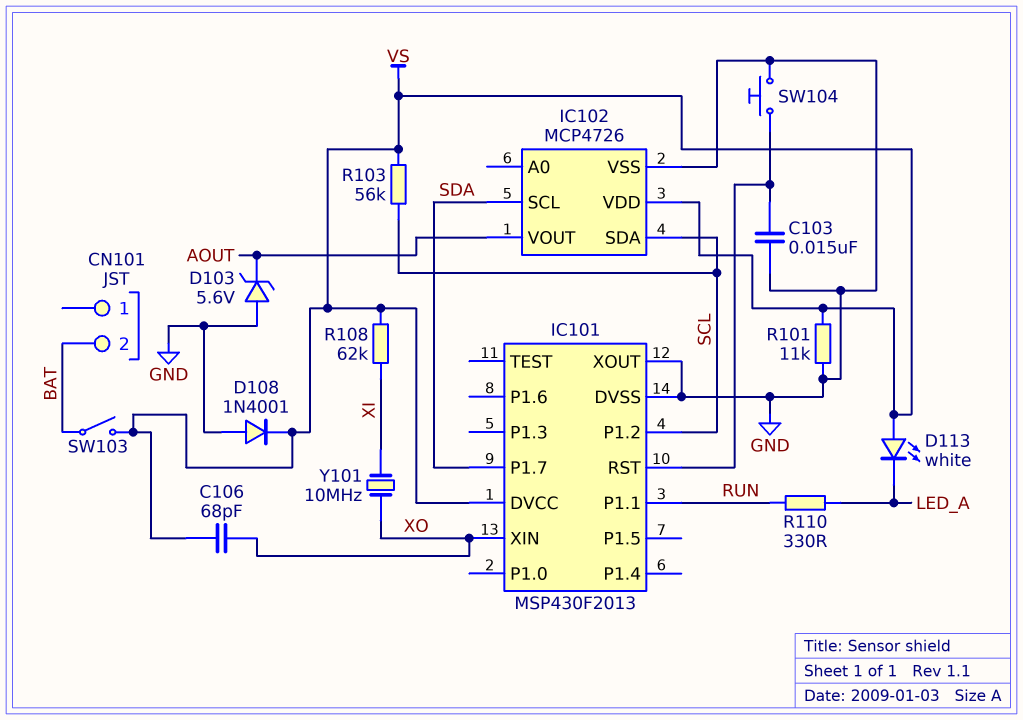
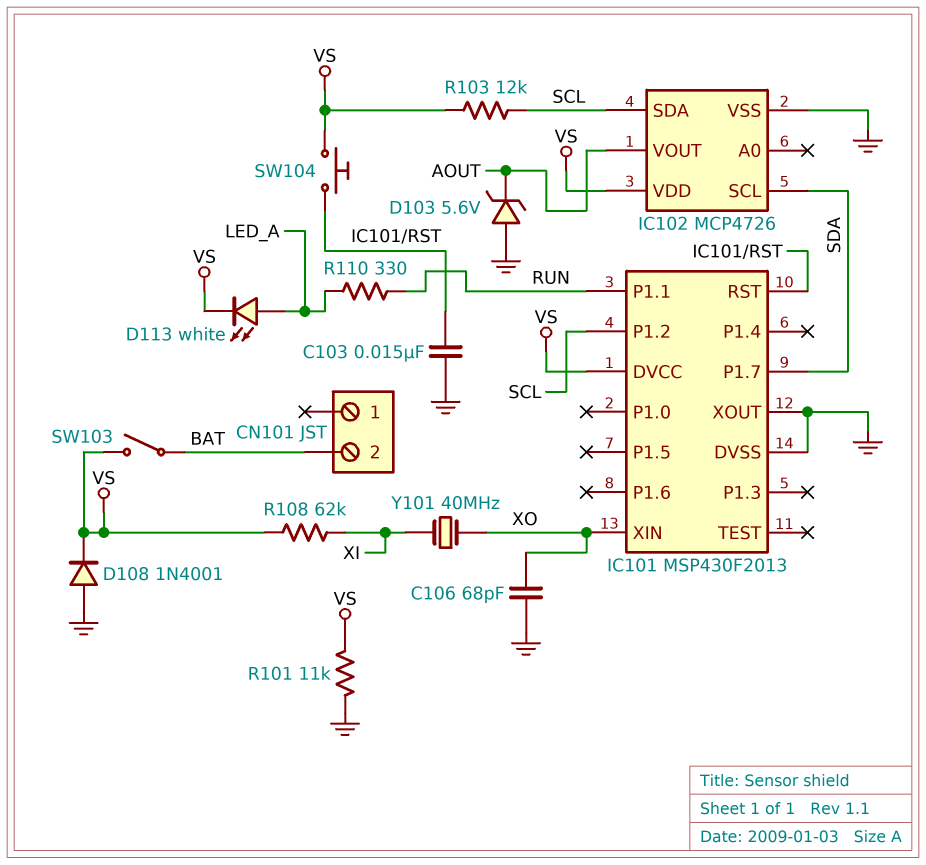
C106: 68pF (VS, XO) -> 68pF (GND, XO)
D113: LED white (A VS, K LED_A) -> LED white (A LED_A, K VS)
R103: 56k (SCL, VS) -> 12k (SCL, VS)
SW104: button (GND, IC101/RST) -> button (IC101/RST, VS)
Y101: 10MHz (XI, XO) -> 40MHz (XI, XO)

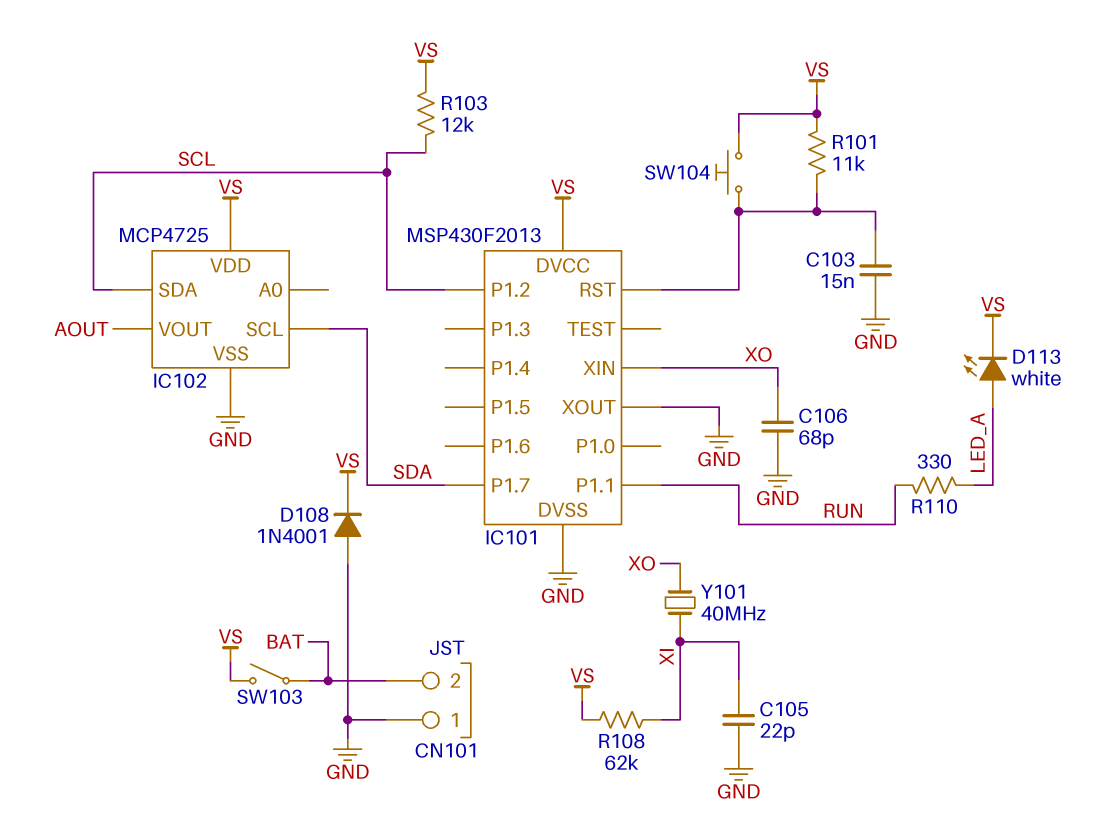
C105: none -> 22pF (GND, XI)
CN101 pin 1: none -> GND
D103: zener 5.6V (A GND, K AOUT) -> none
IC102: MCP4726 -> MCP4725
R101: 11k (GND, VS) -> 11k (IC101/RST, VS)

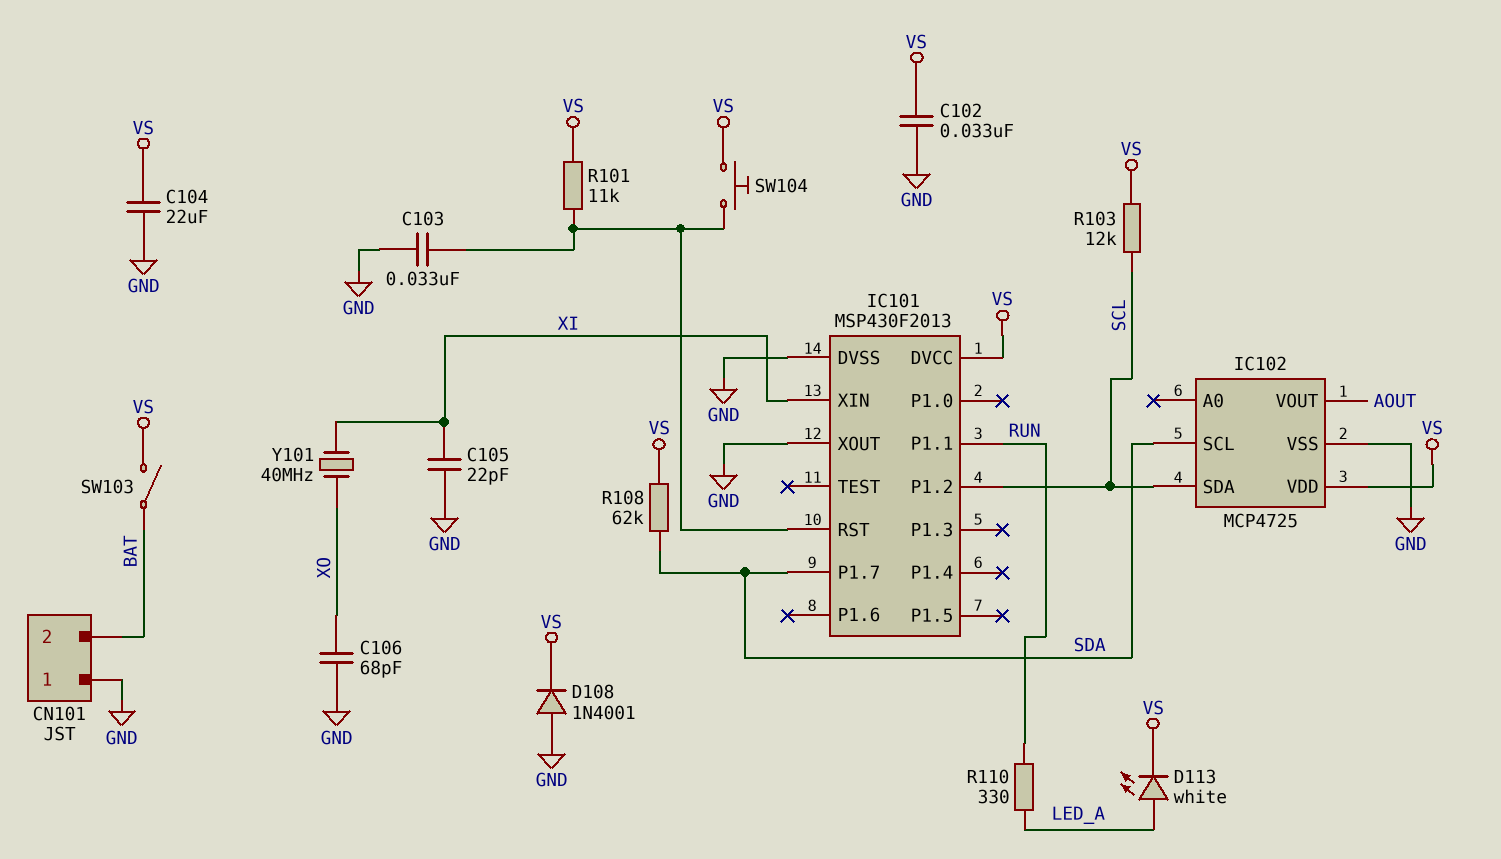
C102: none -> 33nF (GND, VS)
C103: 15nF (GND, IC101/RST) -> 33nF (GND, IC101/RST)
C104: none -> 22uF (GND, VS)
IC101 pin XIN: XO -> XI
R108: 62k (VS, XI) -> 62k (SDA, VS)

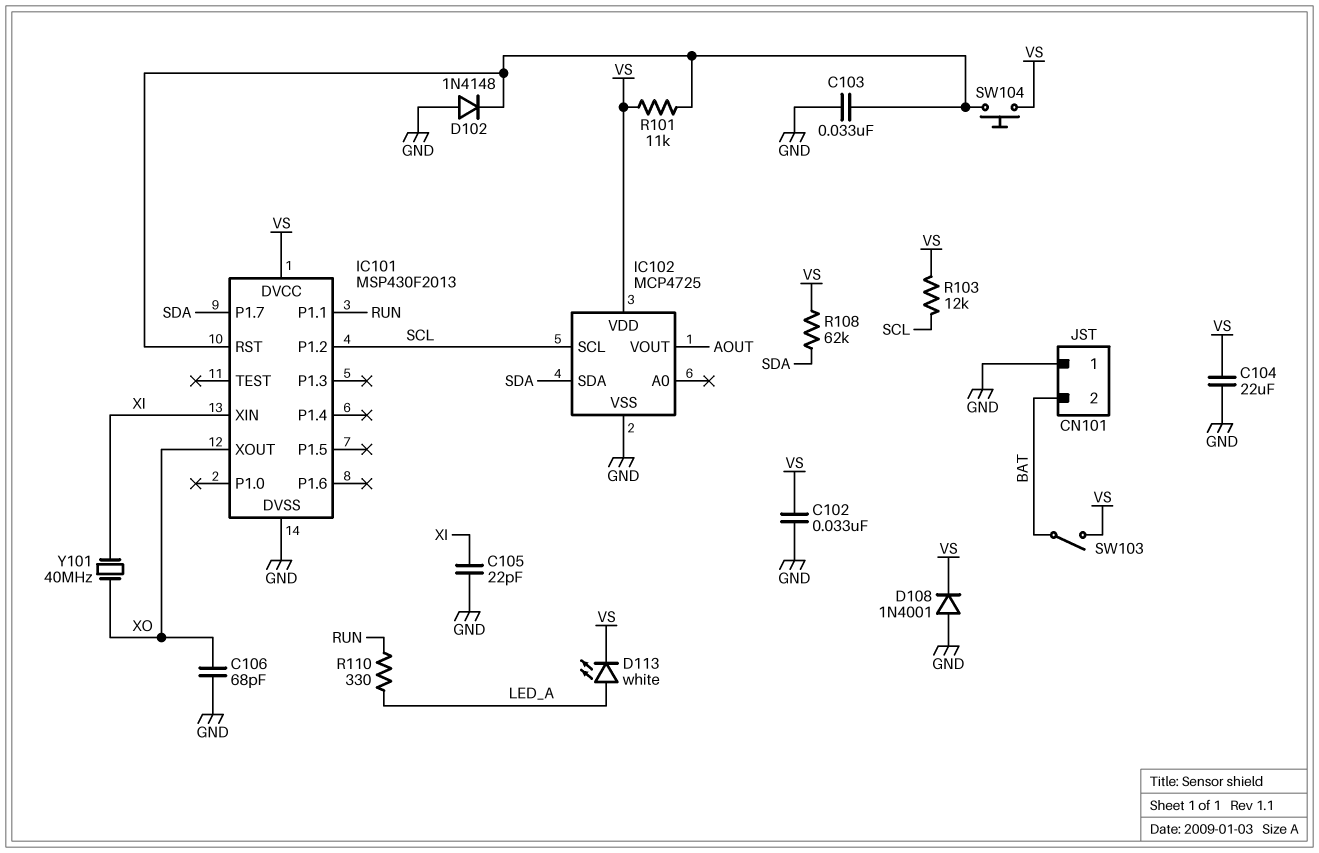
D102: none -> diode 1N4148 (A GND, K IC101/RST)
IC101 pin XOUT: GND -> XO
IC102 pin SCL: SDA -> SCL
IC102 pin SDA: SCL -> SDA

